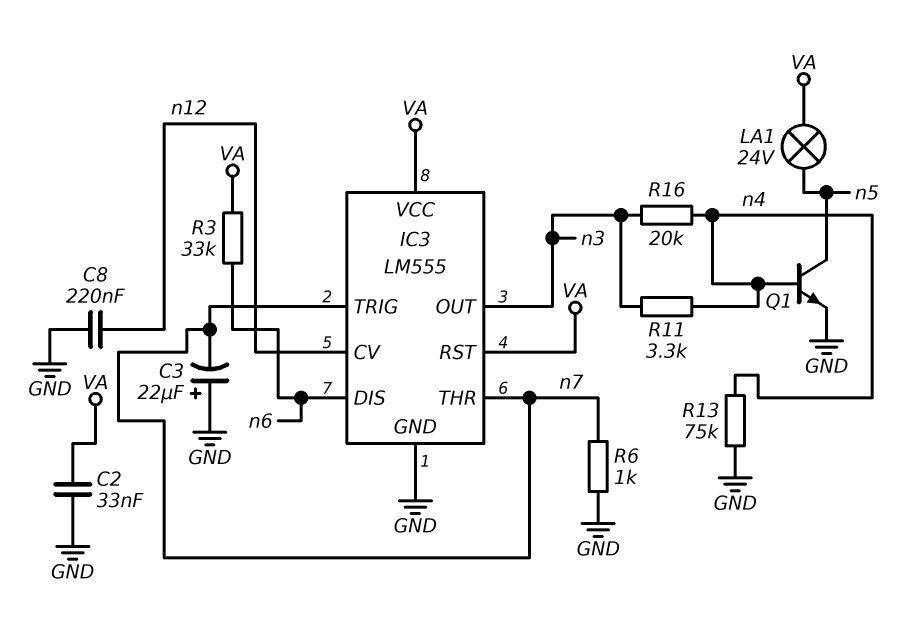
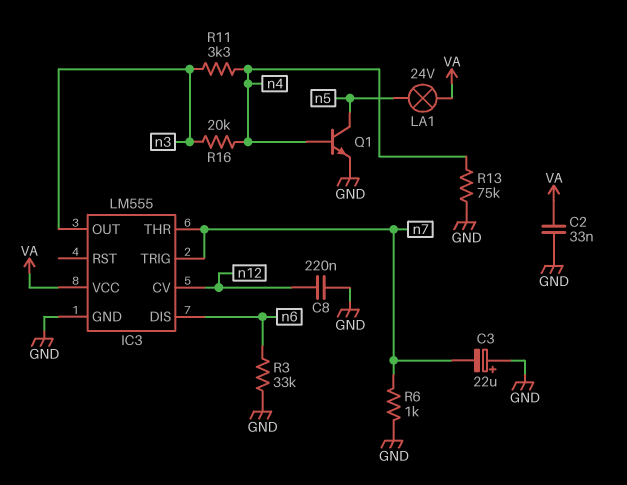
IC3 pin RST: VA -> none
R3: 33k (VA, n6) -> 33k (GND, n6)

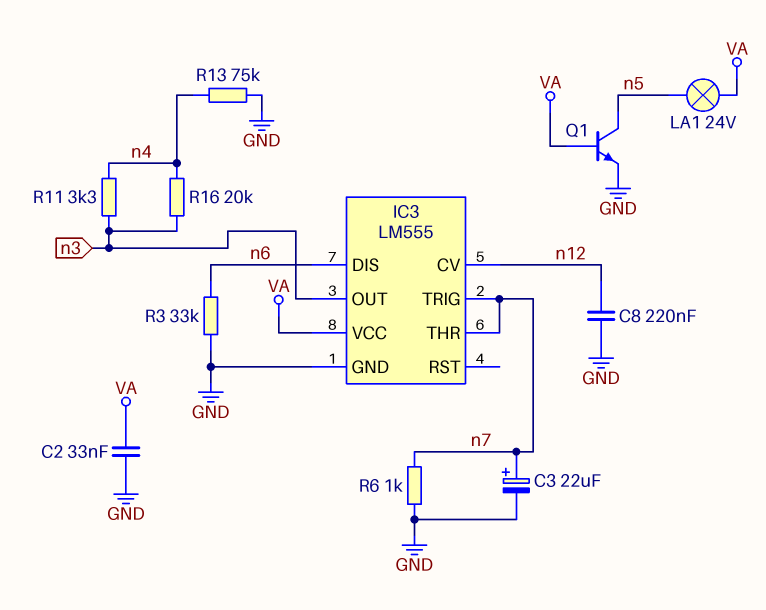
C3: 22uF (plus GND, minus n7) -> 22uF (plus n7, minus GND)
Q1: NPN (B n4, C n5, E GND) -> NPN (B VA, C n5, E GND)

